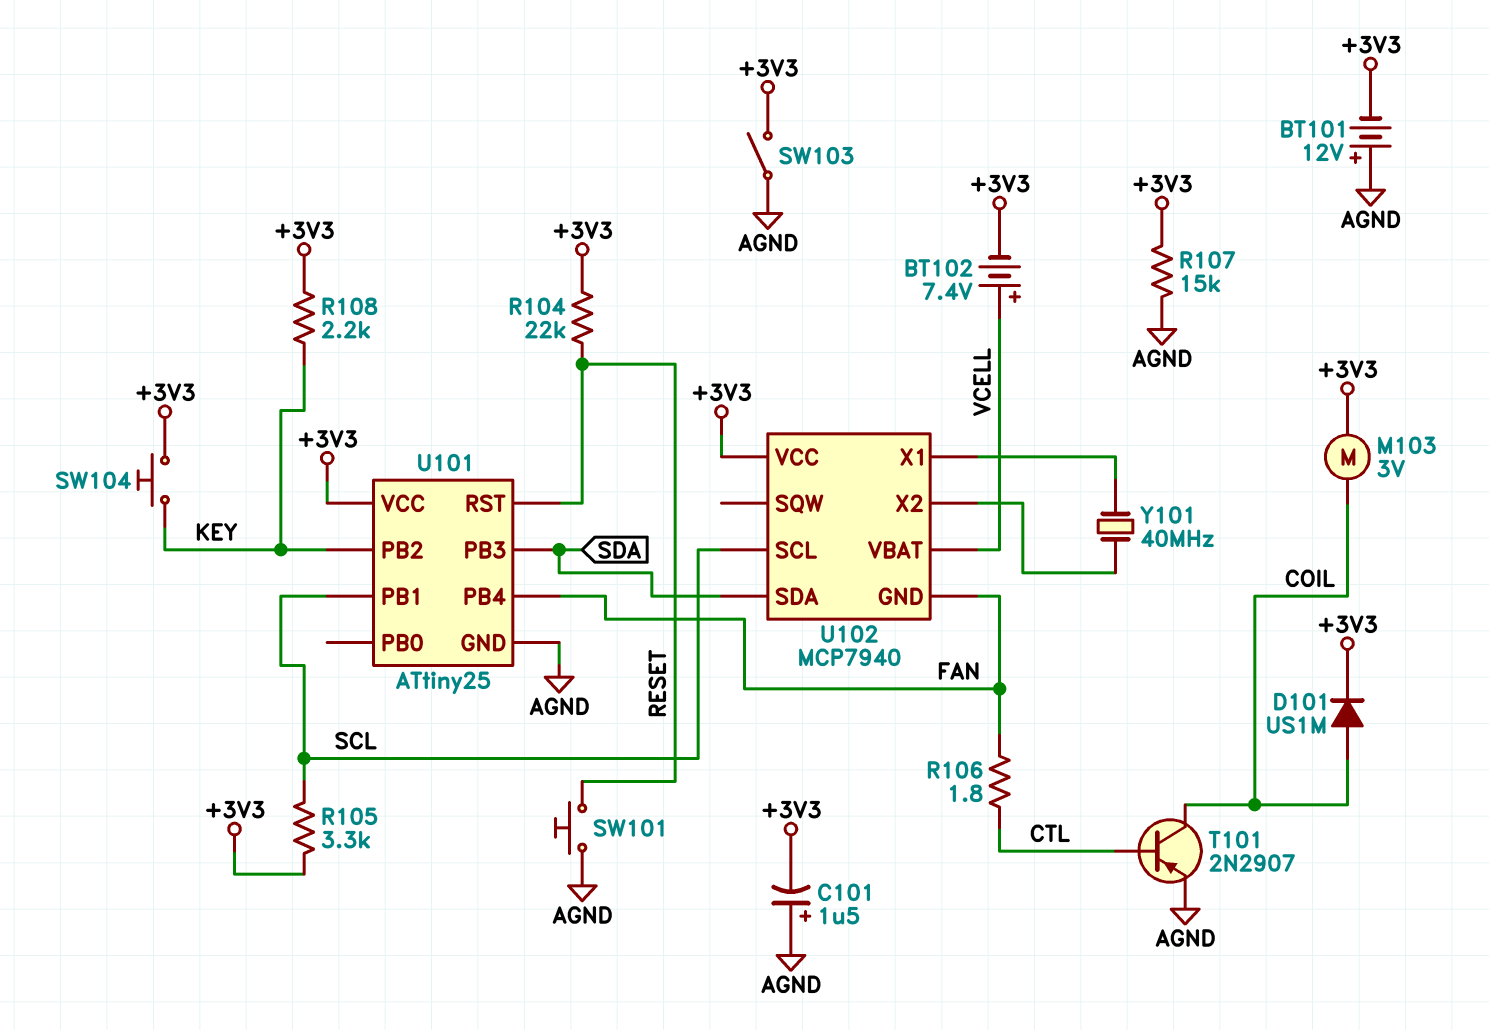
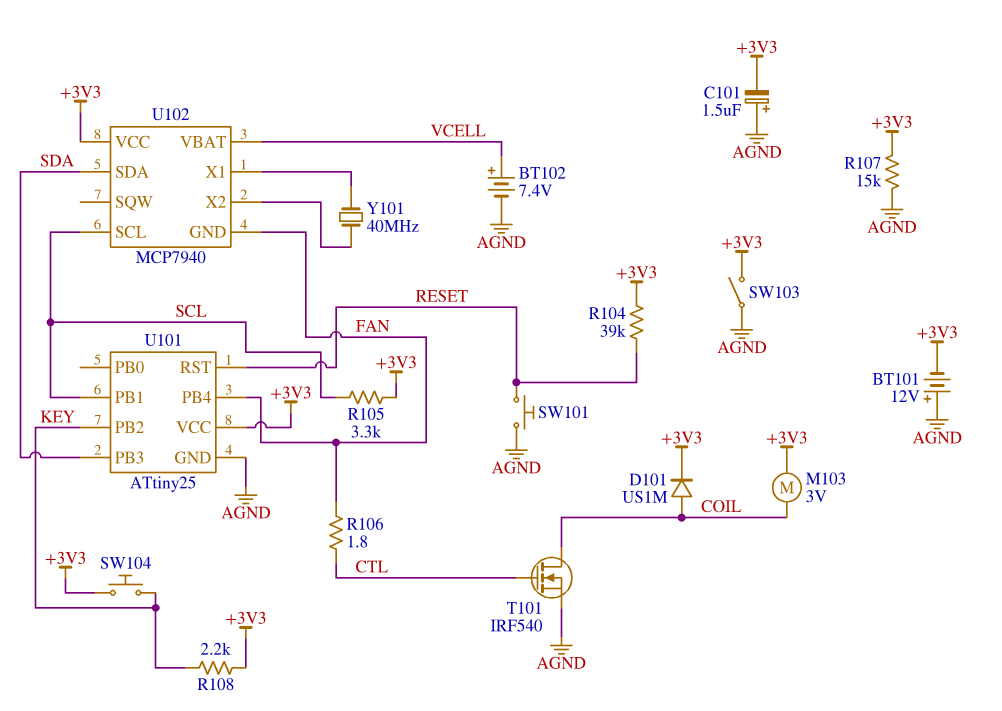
BT102: 7.4V (plus VCELL, minus +3V3) -> 7.4V (plus VCELL, minus AGND)
R104: 22k (+3V3, RESET) -> 39k (+3V3, RESET)
T101: PNP 2N2907 (B CTL, C COIL, E AGND) -> NMOS IRF540 (G CTL, D COIL, S AGND)

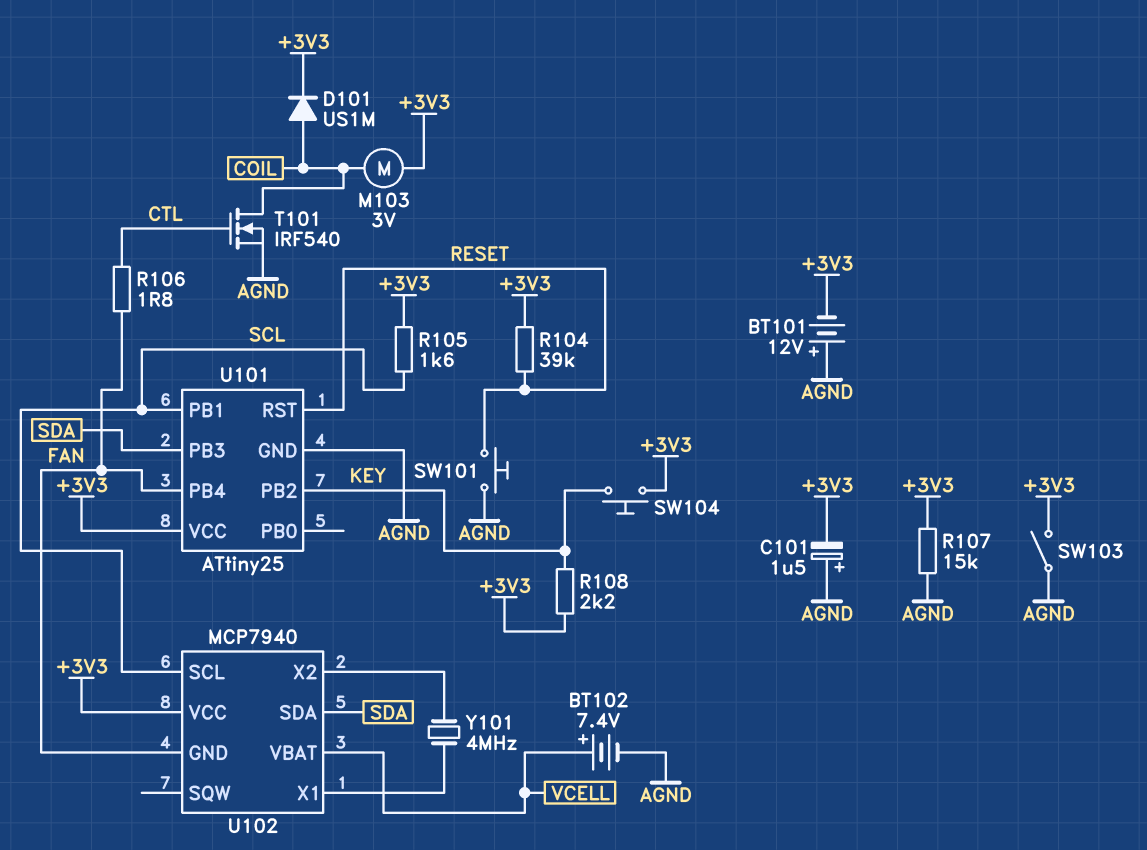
R105: 3.3k (+3V3, SCL) -> 1.6k (+3V3, SCL)
Y101: 40MHz (U102/X1, U102/X2) -> 4MHz (U102/X1, U102/X2)

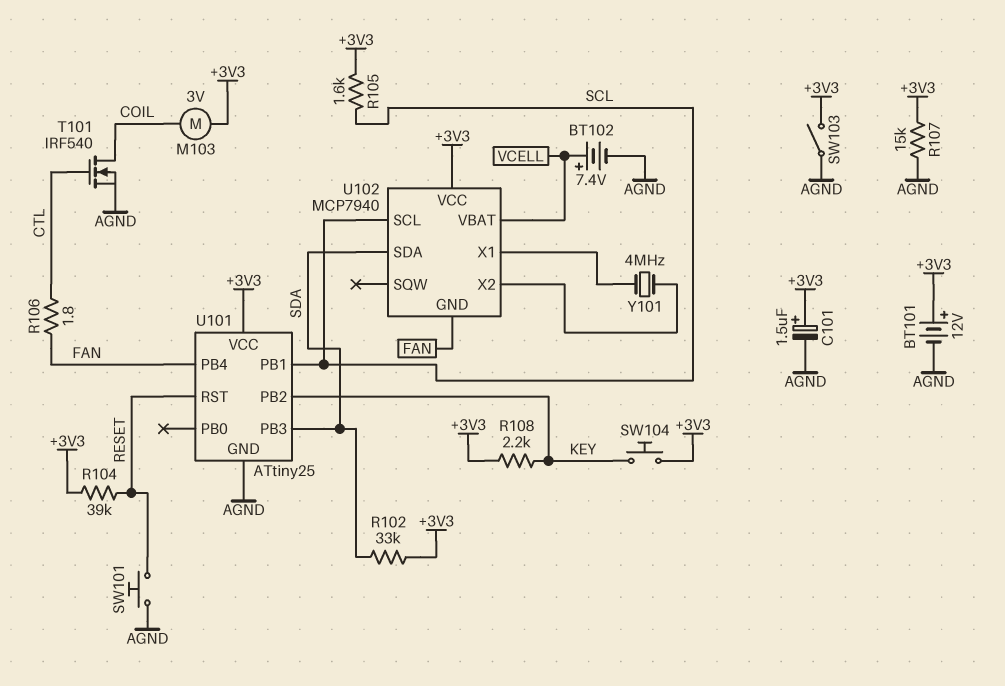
BT101: 12V (plus AGND, minus +3V3) -> 12V (plus +3V3, minus AGND)
C101: 1.5uF (plus AGND, minus +3V3) -> 1.5uF (plus +3V3, minus AGND)
D101: diode US1M (A COIL, K +3V3) -> none
R102: none -> 33k (+3V3, SDA)

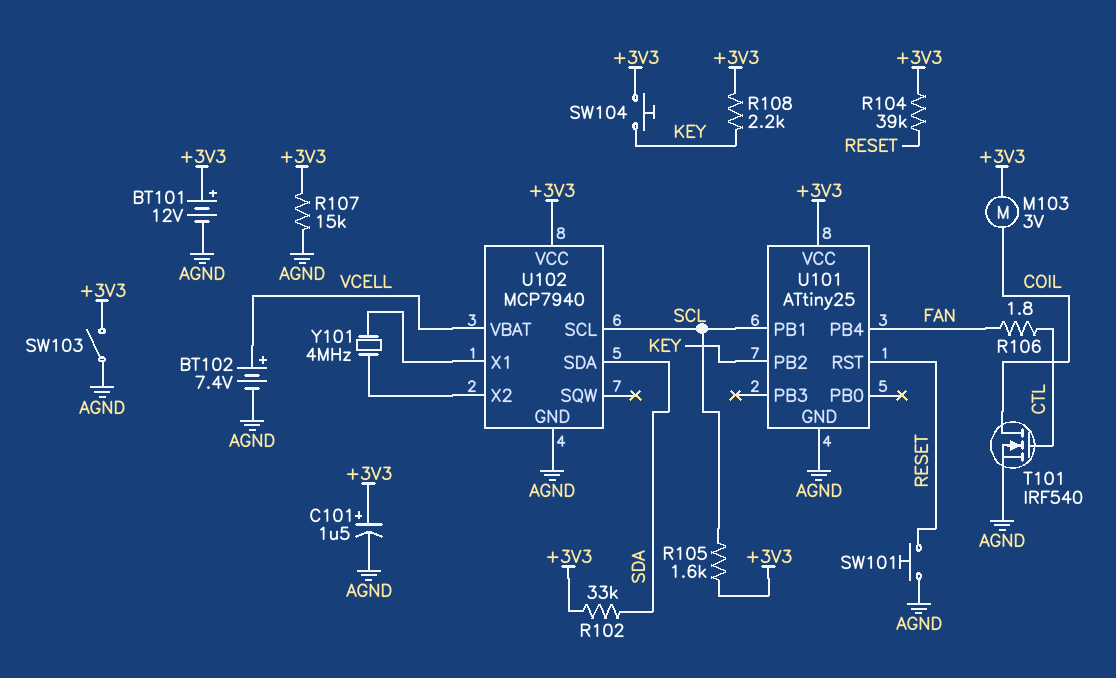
U101 pin PB3: SDA -> none
U102 pin GND: FAN -> AGND

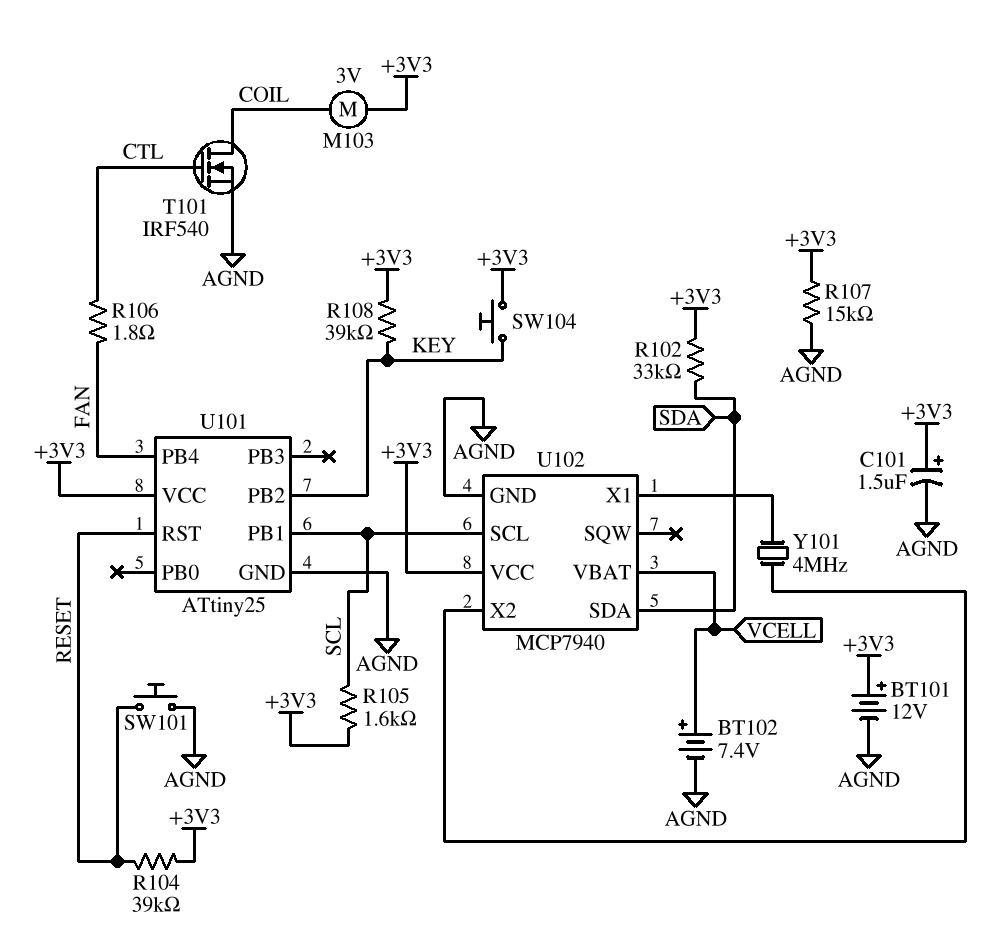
R108: 2.2k (+3V3, KEY) -> 39k (+3V3, KEY)
SW103: switch (+3V3, AGND) -> none

